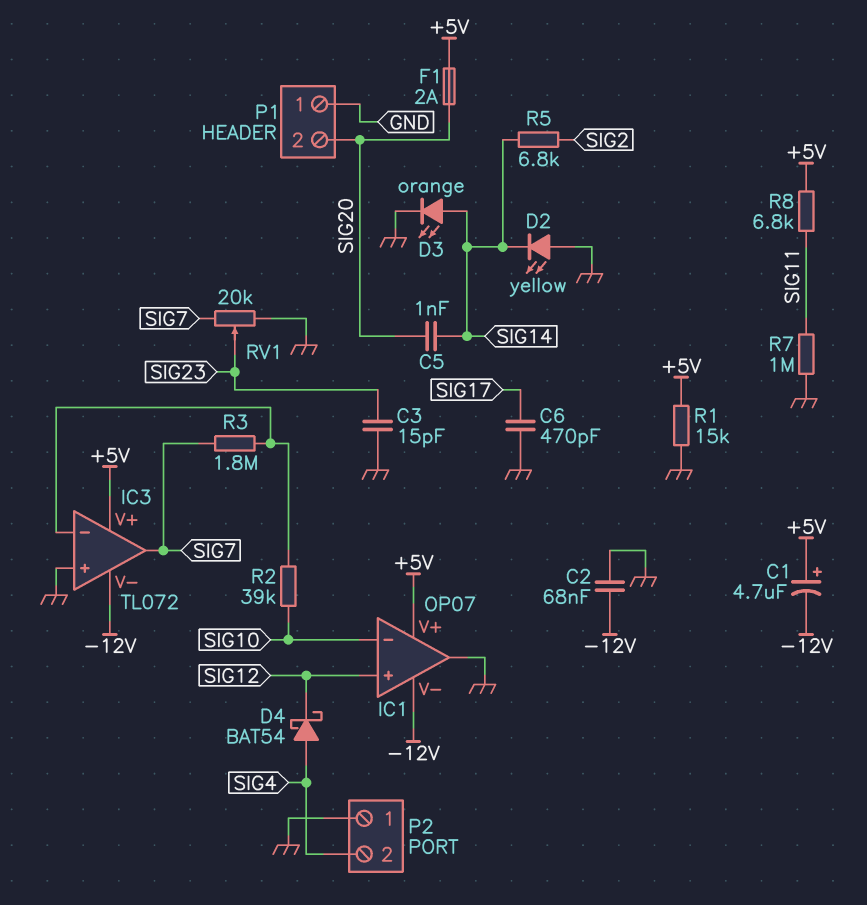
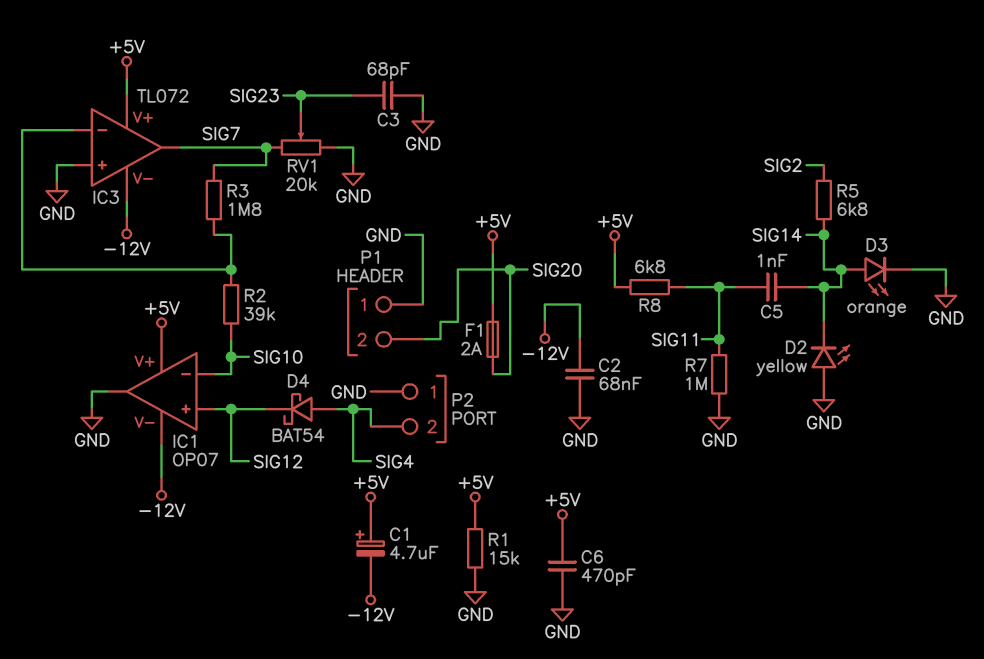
C3: 15pF (GND, SIG23) -> 68pF (GND, SIG23)
C5: 1nF (SIG14, SIG20) -> 1nF (SIG11, SIG14)
C6: 470pF (GND, SIG17) -> 470pF (+5V, GND)

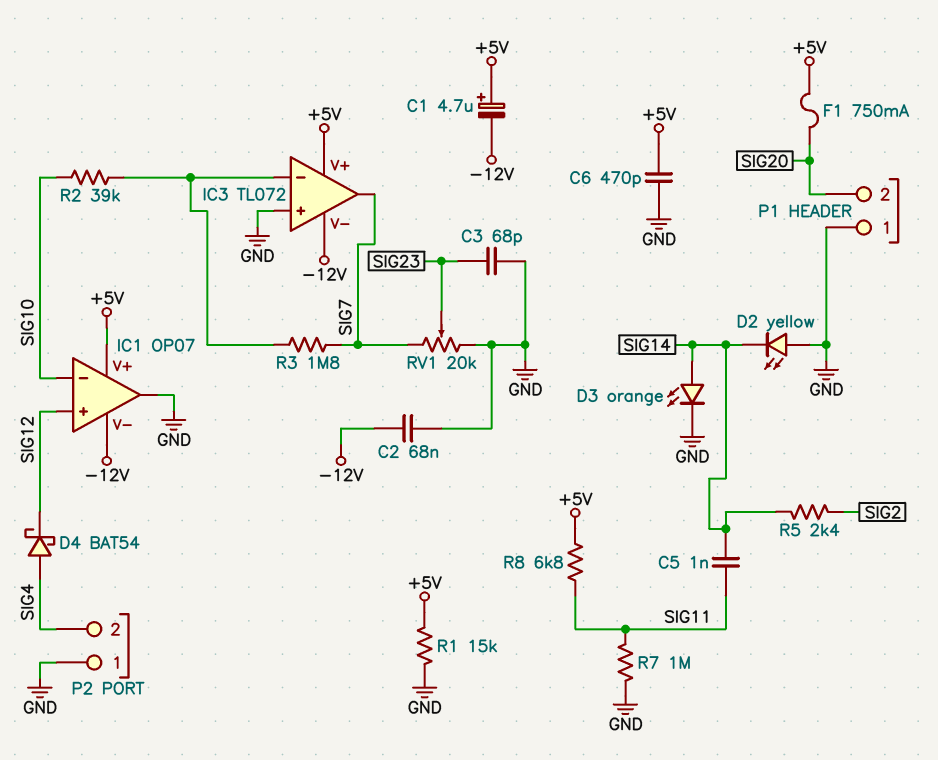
F1: 2A (+5V, SIG20) -> 750mA (+5V, SIG20)
R5: 6.8k (SIG2, SIG14) -> 2.4k (SIG2, SIG14)

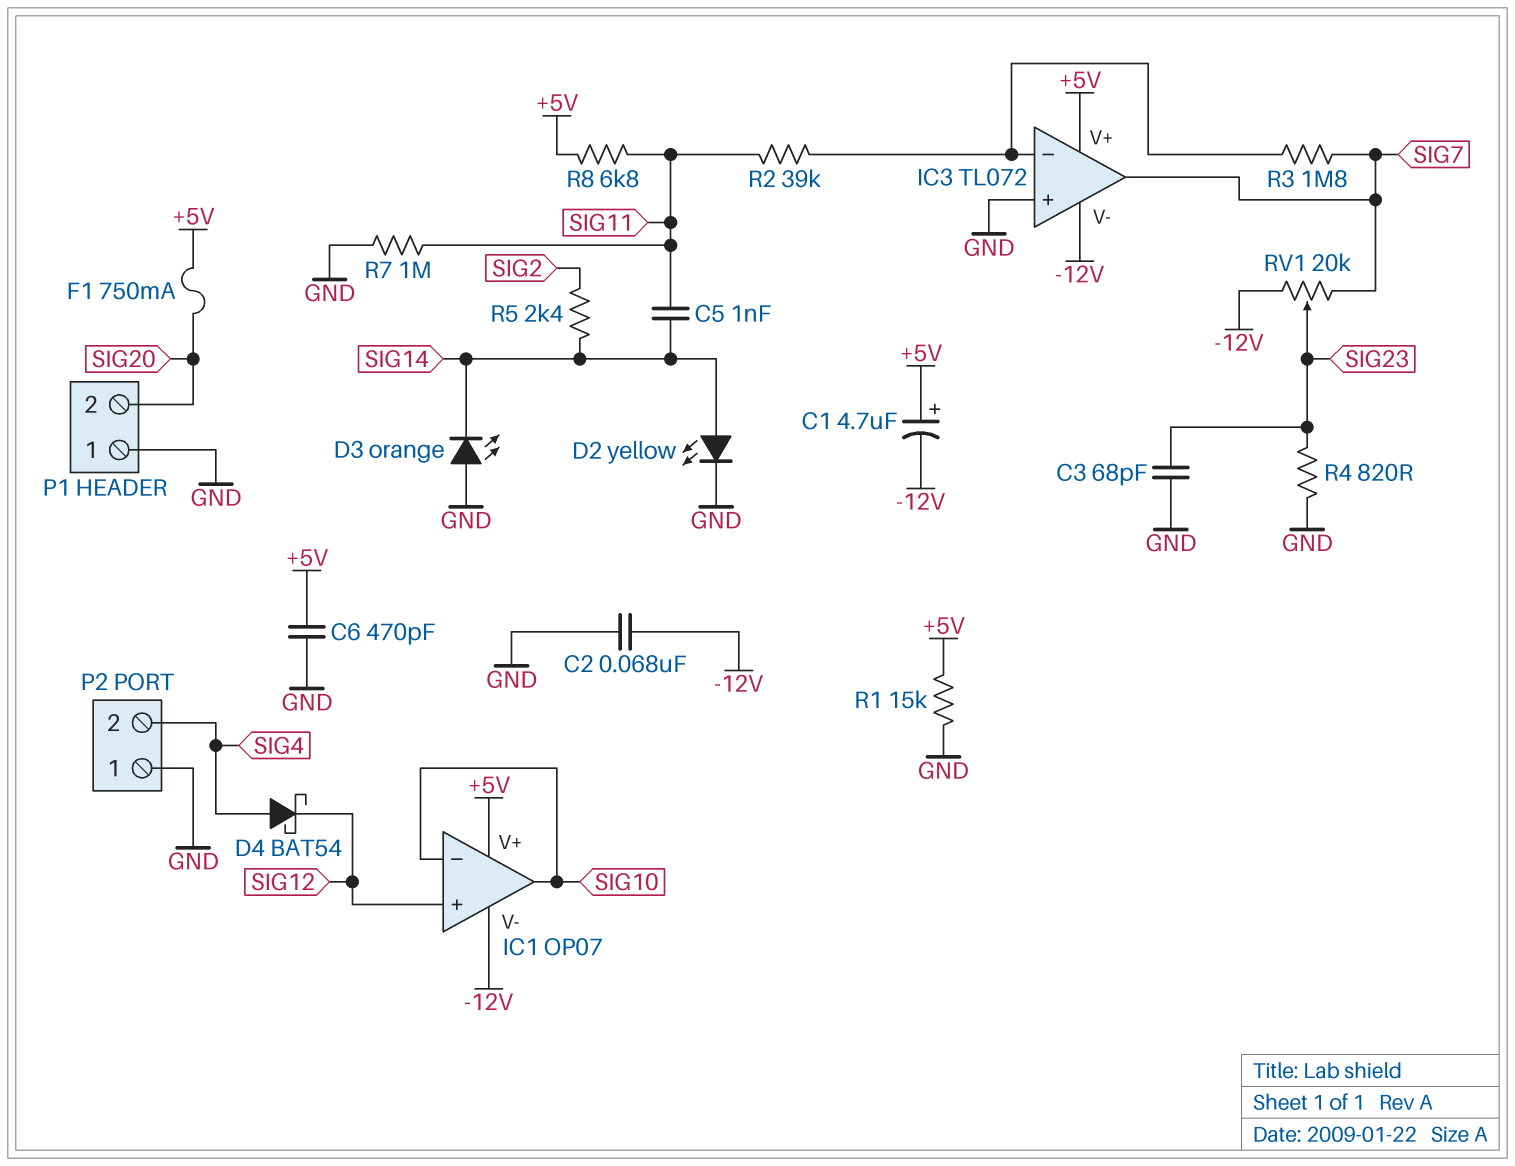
D2: LED yellow (A GND, K SIG14) -> LED yellow (A SIG14, K GND)
D3: LED orange (A SIG14, K GND) -> LED orange (A GND, K SIG14)
IC1 pin out: GND -> SIG10
R2: 39k (IC3/in-, SIG10) -> 39k (IC3/in-, SIG11)
R4: none -> 820 (GND, SIG23)
RV1: 20k (GND, SIG7, wiper SIG23) -> 20k (-12V, SIG7, wiper SIG23)

